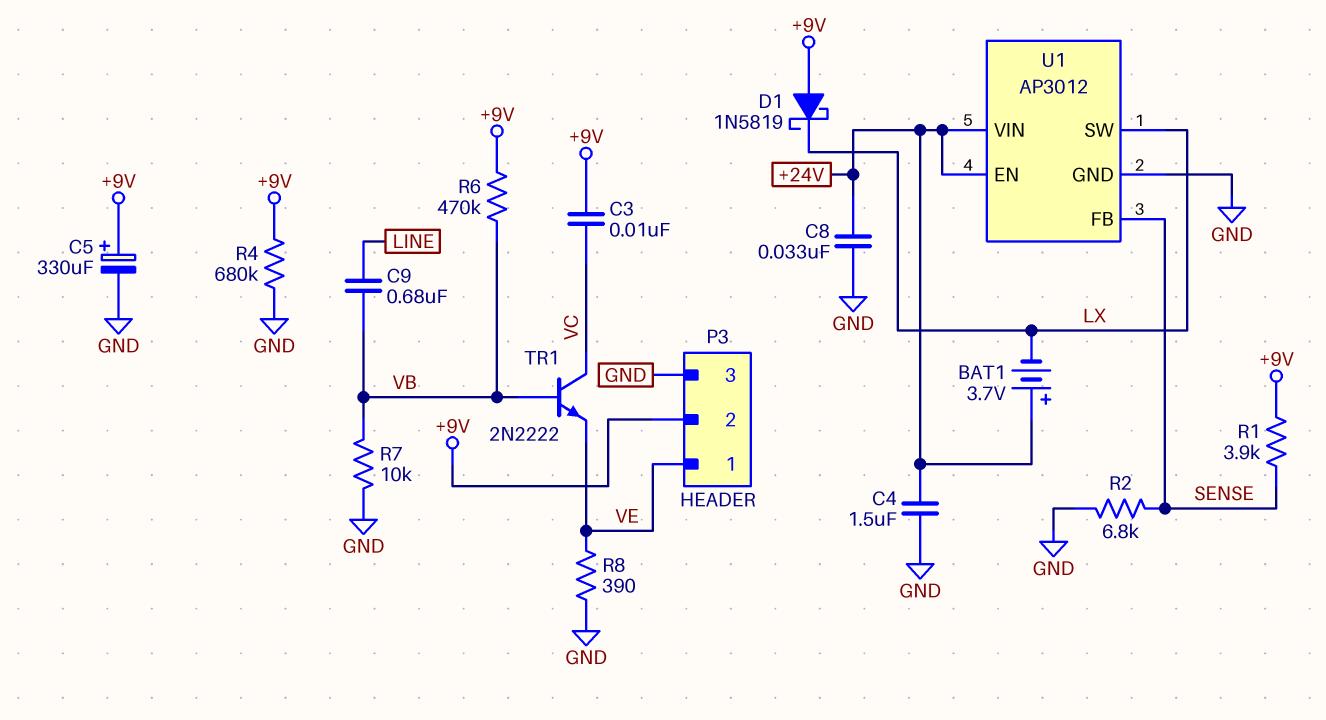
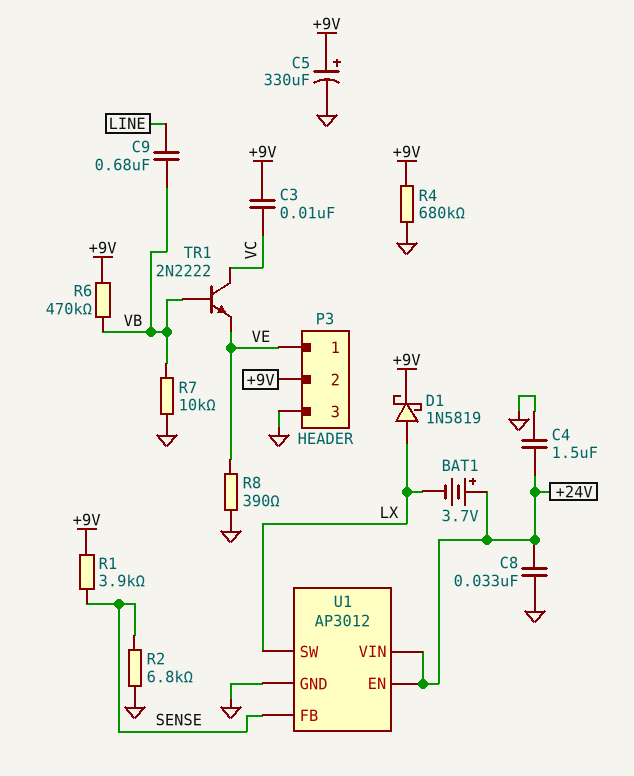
D1: schottky 1N5819 (A +9V, K LX) -> schottky 1N5819 (A LX, K +9V)

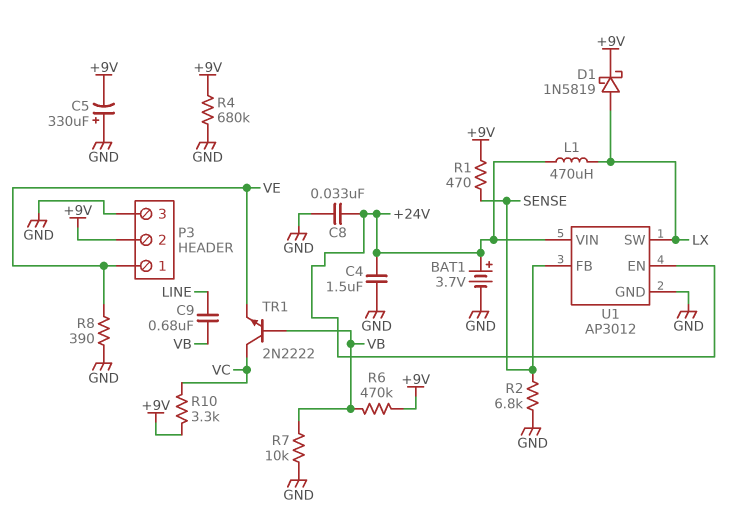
BAT1: 3.7V (plus +24V, minus LX) -> 3.7V (plus +24V, minus GND)
C3: 10nF (+9V, VC) -> none
C5: 330uF (plus +9V, minus GND) -> 330uF (plus GND, minus +9V)
L1: none -> 470uH (+24V, LX)
R1: 3.9k (+9V, SENSE) -> 470 (+9V, SENSE)
R10: none -> 3.3k (+9V, VC)

